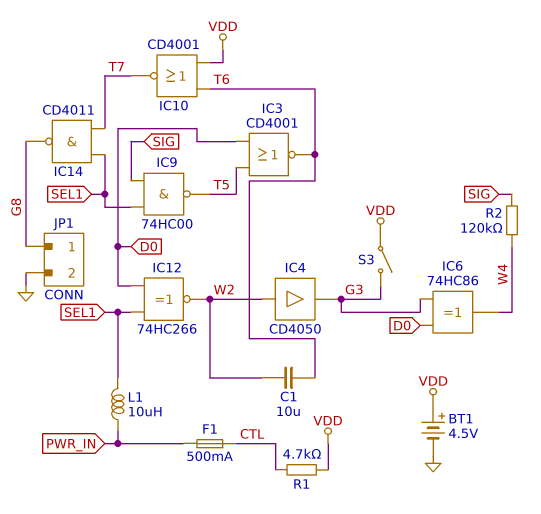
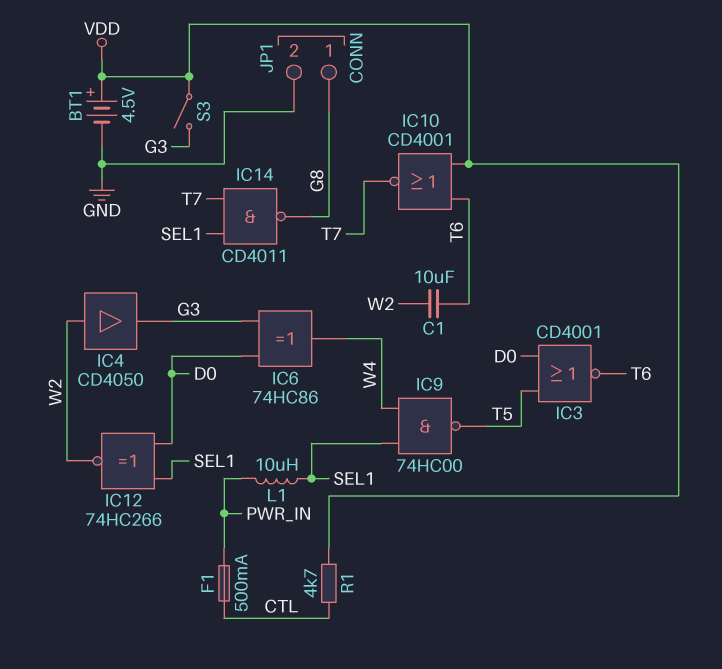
IC9: NAND 74HC00 (in SEL1, in SIG, out T5) -> NAND 74HC00 (in SEL1, in W4, out T5)
R2: 120k (SIG, W4) -> none

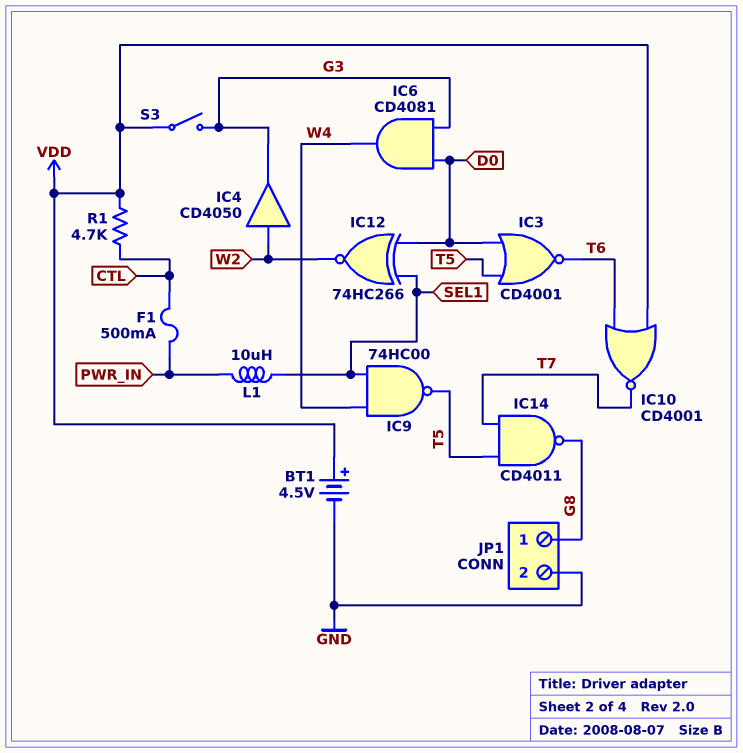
C1: 10uF (T6, W2) -> none
IC6: XOR 74HC86 (in D0, in G3, out W4) -> AND CD4081 (in D0, in G3, out W4)
IC14: NAND CD4011 (in SEL1, in T7, out G8) -> NAND CD4011 (in T5, in T7, out G8)

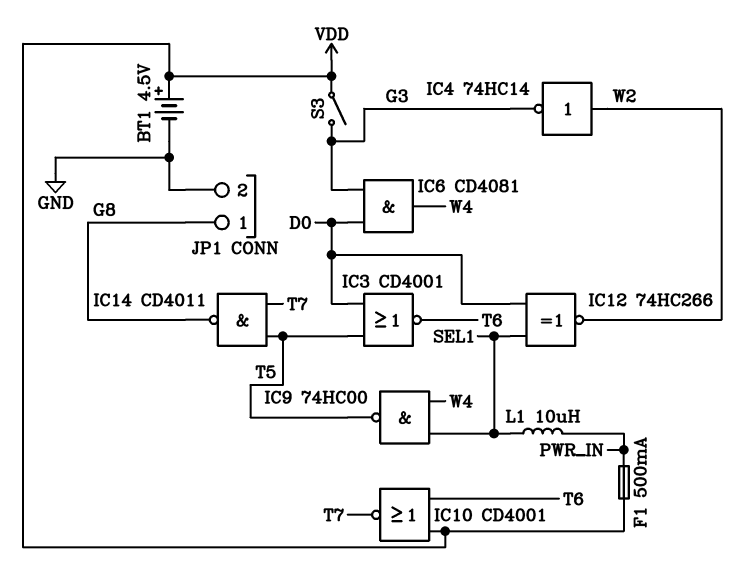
F1: 500mA (CTL, PWR_IN) -> 500mA (PWR_IN, VDD)
IC4: buffer CD4050 (in W2, out G3) -> NOT 74HC14 (in W2, out G3)
R1: 4.7k (CTL, VDD) -> none

